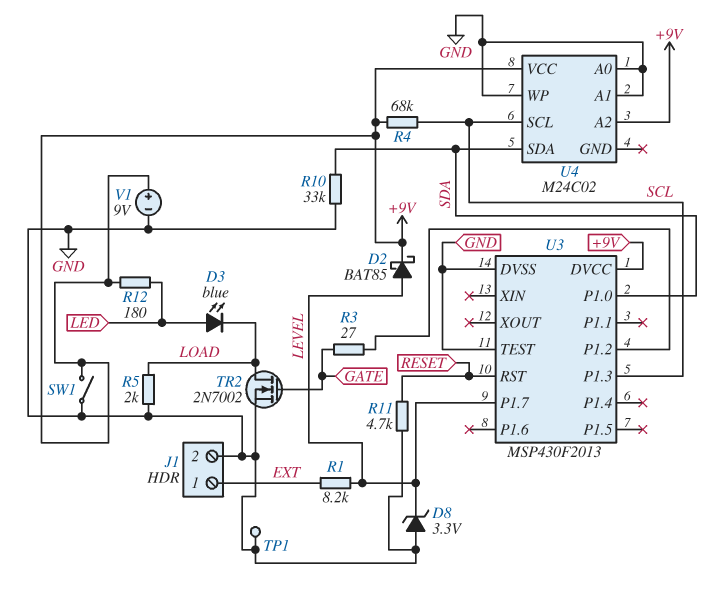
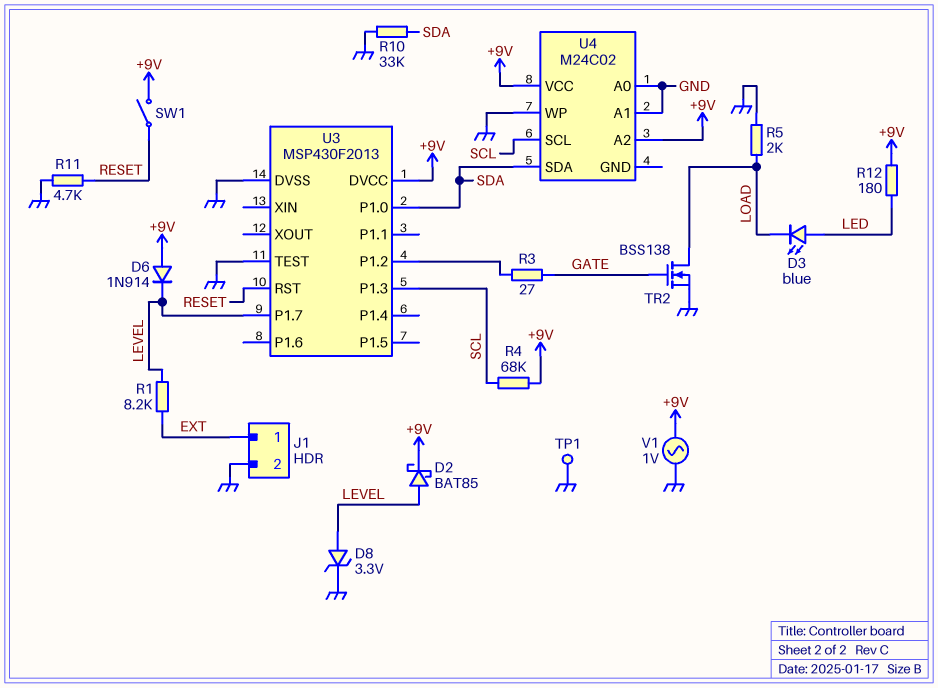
D6: none -> diode 1N914 (A +9V, K LEVEL)
D8: zener 3.3V (A GND, K LEVEL) -> zener 3.3V (A LEVEL, K GND)
SW1: switch (+9V, GND) -> switch (+9V, RESET)
TR2: NMOS 2N7002 (G GATE, D LOAD, S GND) -> NMOS BSS138 (G GATE, D LOAD, S GND)
V1: 9V (plus +9V, minus GND) -> AC 1V (+9V, GND)

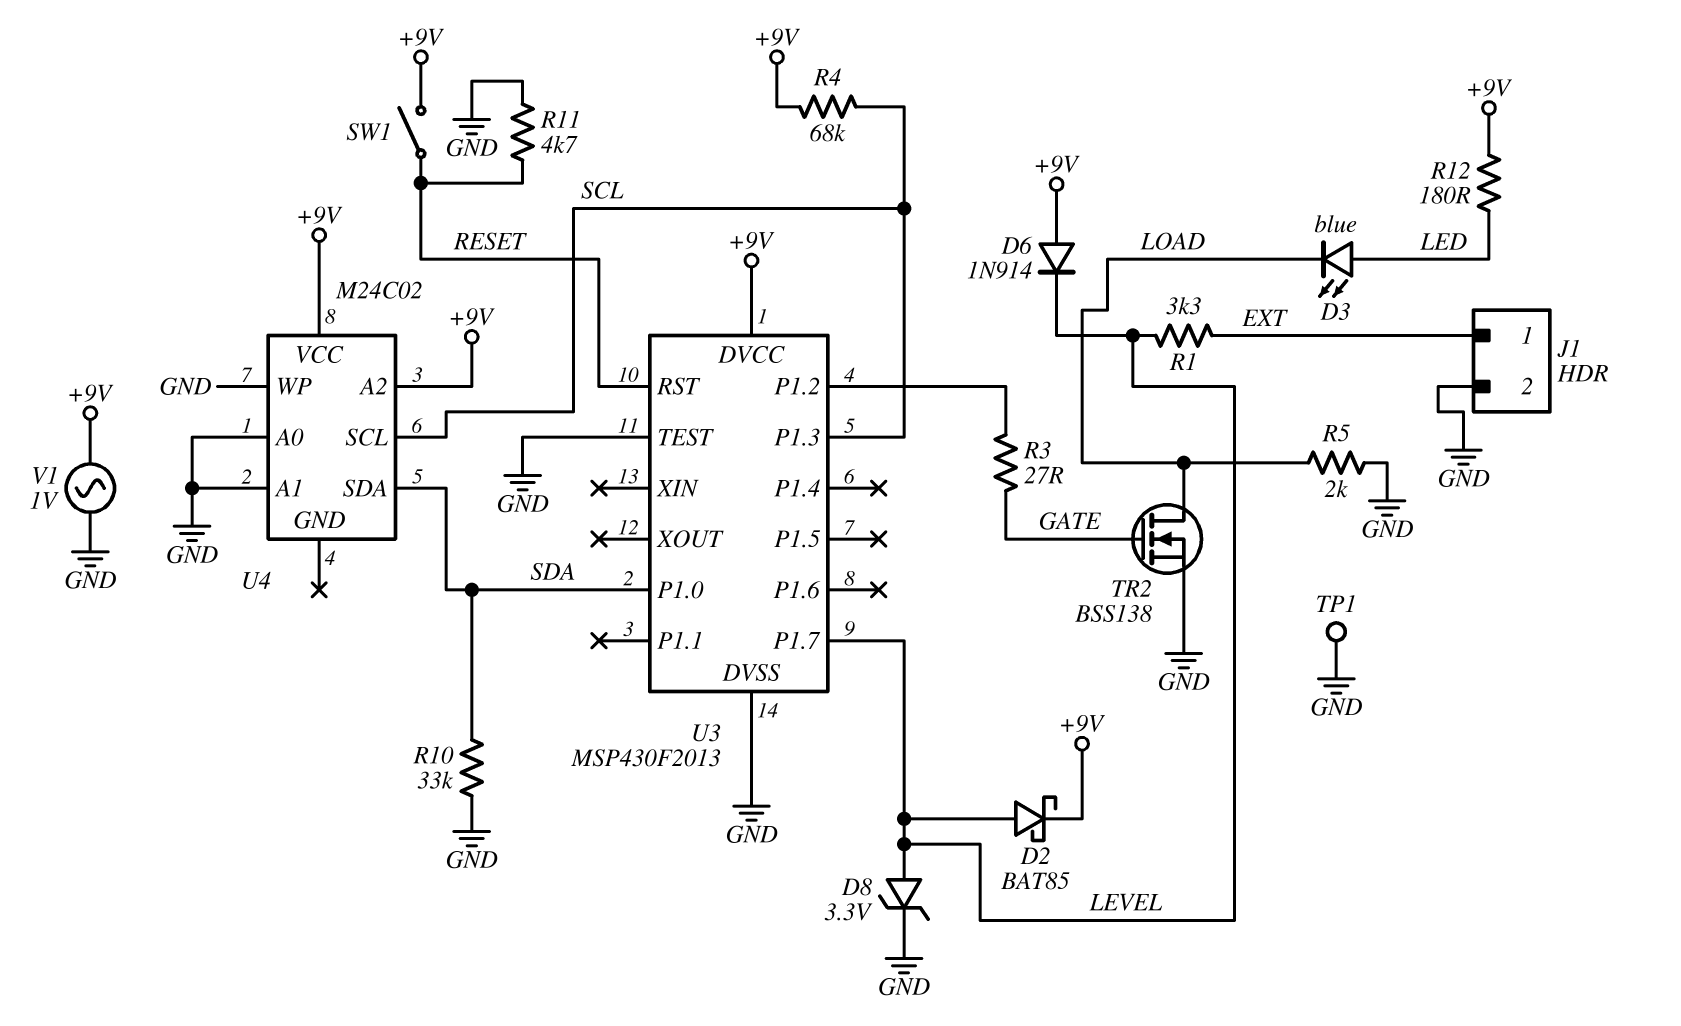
R1: 8.2k (EXT, LEVEL) -> 3.3k (EXT, LEVEL)

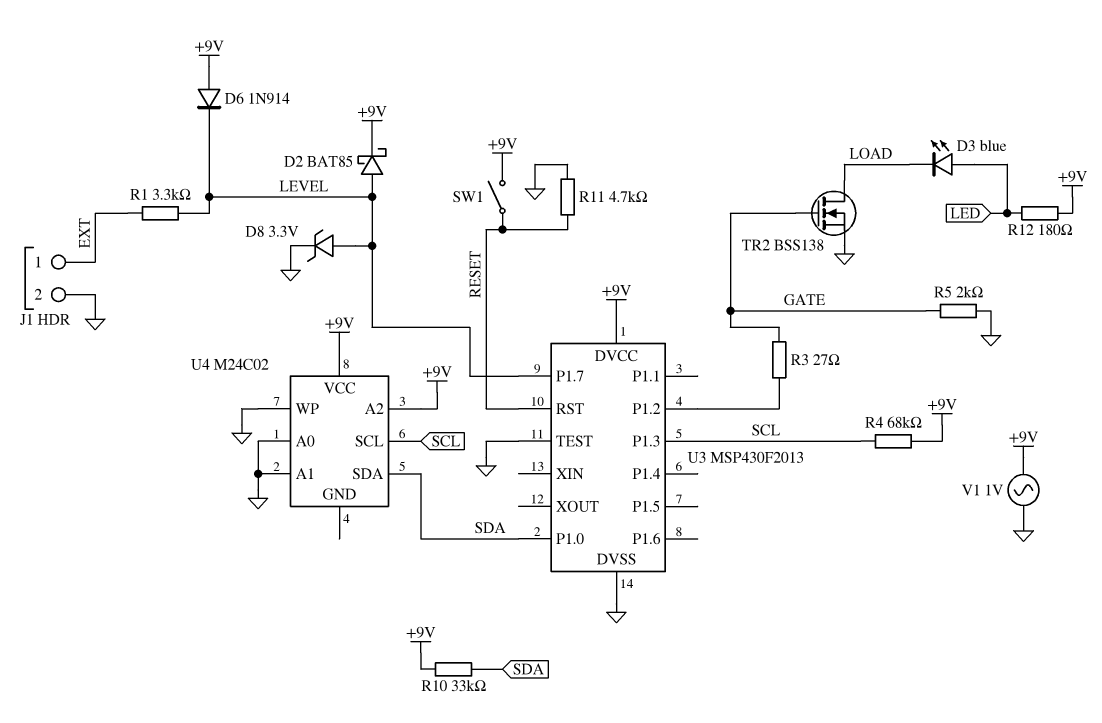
R5: 2k (GND, LOAD) -> 2k (GATE, GND)
R10: 33k (GND, SDA) -> 33k (+9V, SDA)
TP1: test point (GND) -> none

